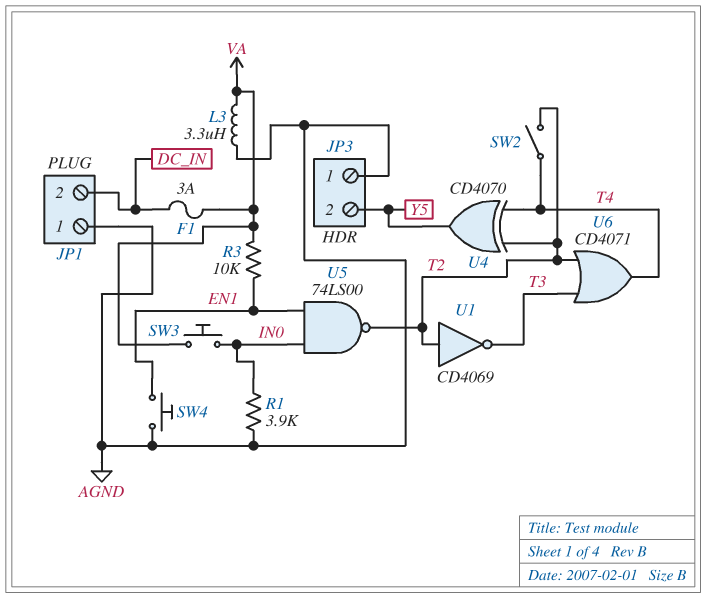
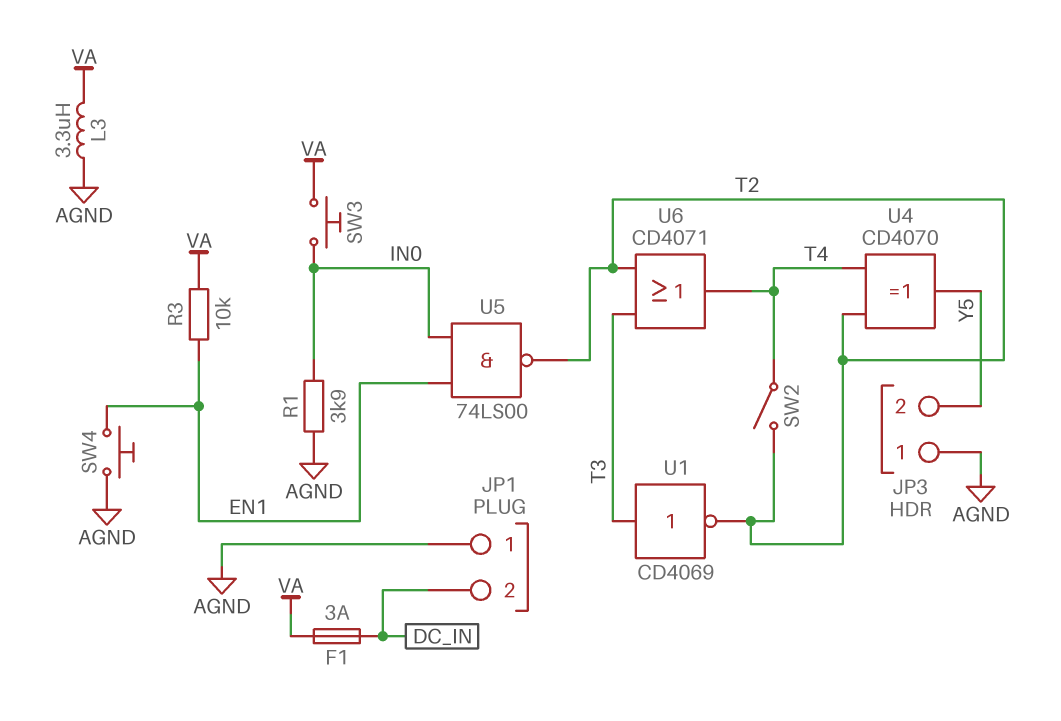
U1: NOT CD4069 (in T2, out T3) -> NOT CD4069 (in T3, out T2)

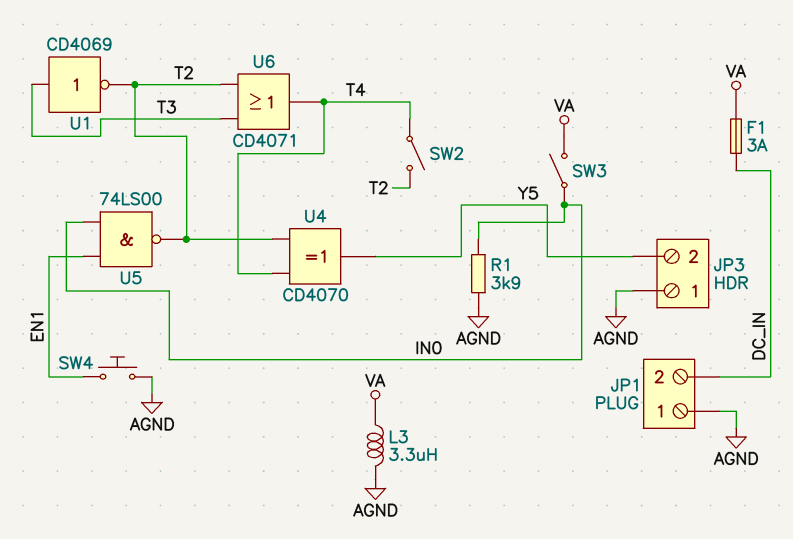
R3: 10k (EN1, VA) -> none
SW3: button (IN0, VA) -> switch (IN0, VA)

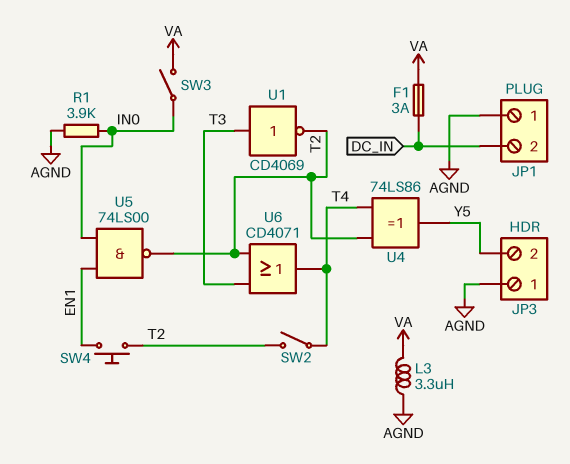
SW4: button (AGND, EN1) -> button (EN1, T2)
U4: XOR CD4070 (in T2, in T4, out Y5) -> XOR 74LS86 (in T2, in T4, out Y5)

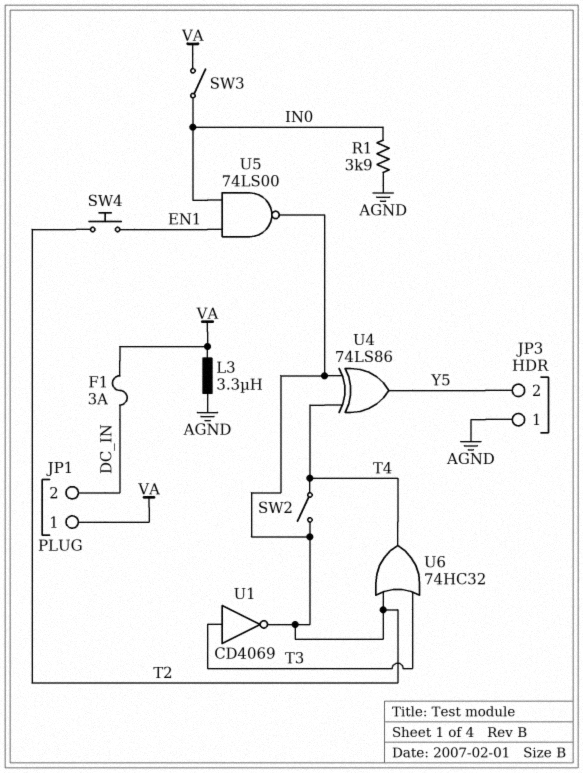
JP1 pin 1: AGND -> VA
U6: OR CD4071 (in T2, in T3, out T4) -> OR 74HC32 (in T2, in T3, out T4)

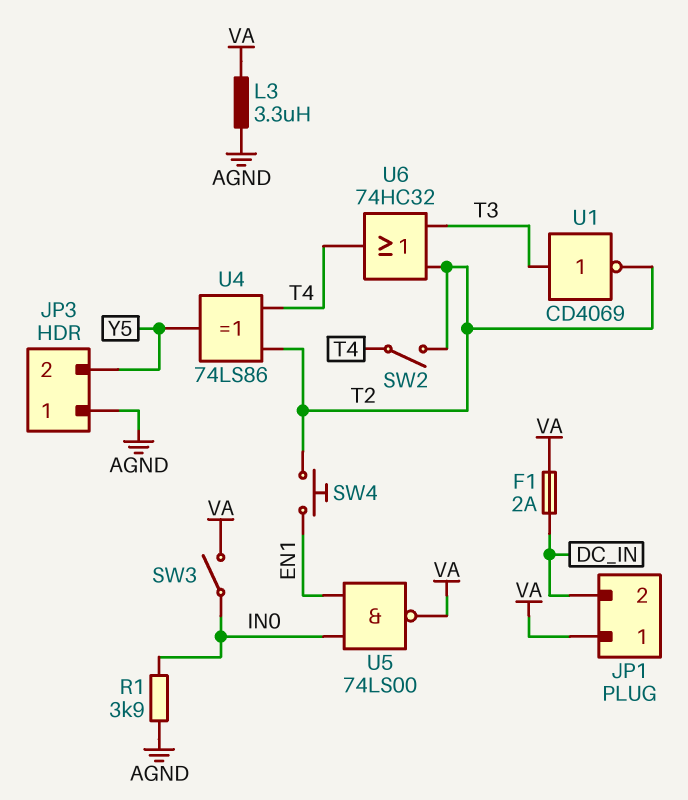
F1: 3A (DC_IN, VA) -> 2A (DC_IN, VA)
U5: NAND 74LS00 (in EN1, in IN0, out T2) -> NAND 74LS00 (in EN1, in IN0, out VA)

